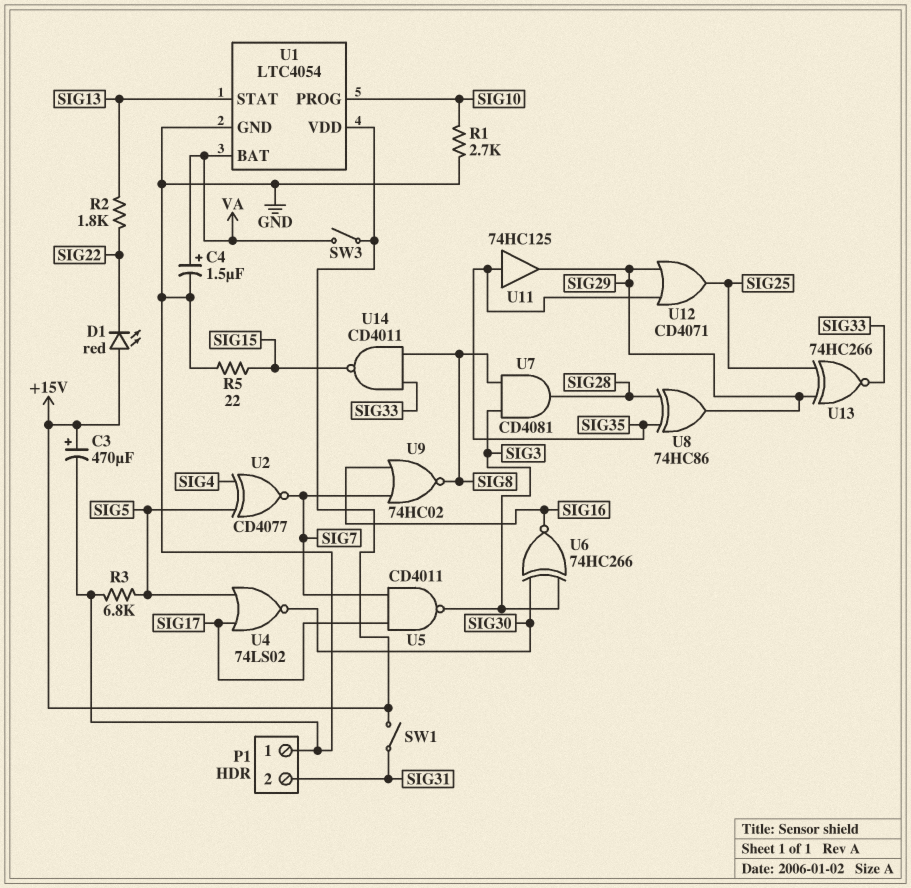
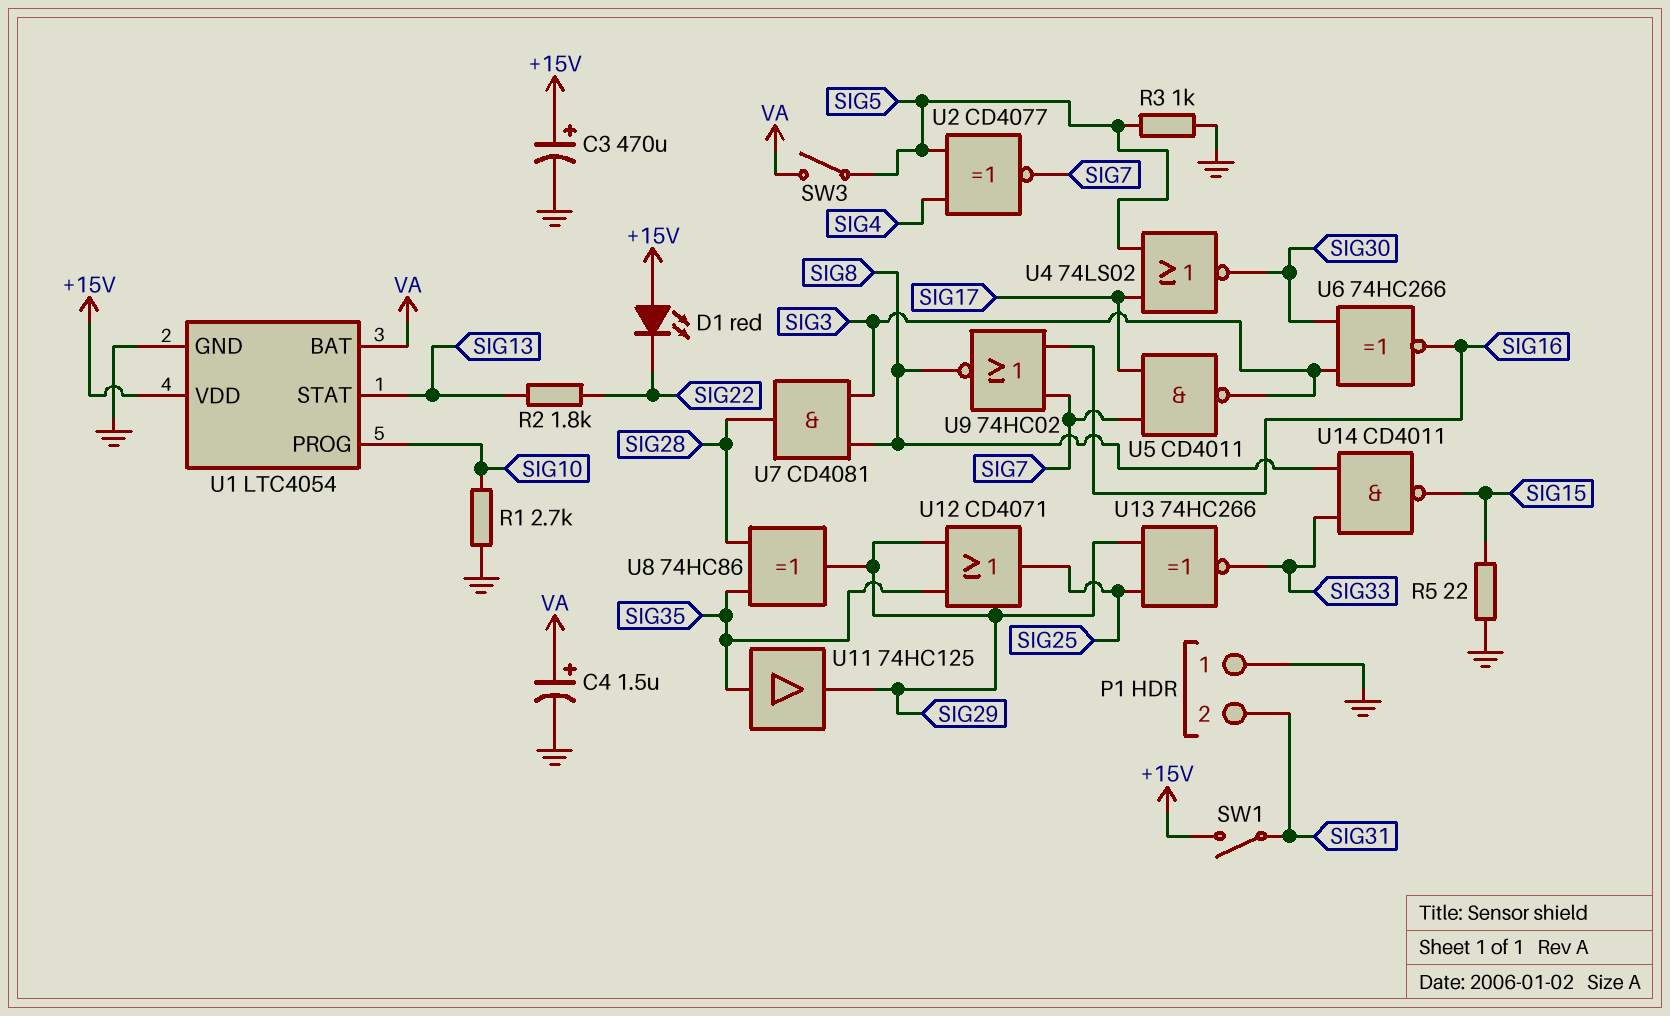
R3: 6.8k (GND, SIG5) -> 1k (GND, SIG5)
SW3: switch (+15V, VA) -> switch (SIG5, VA)

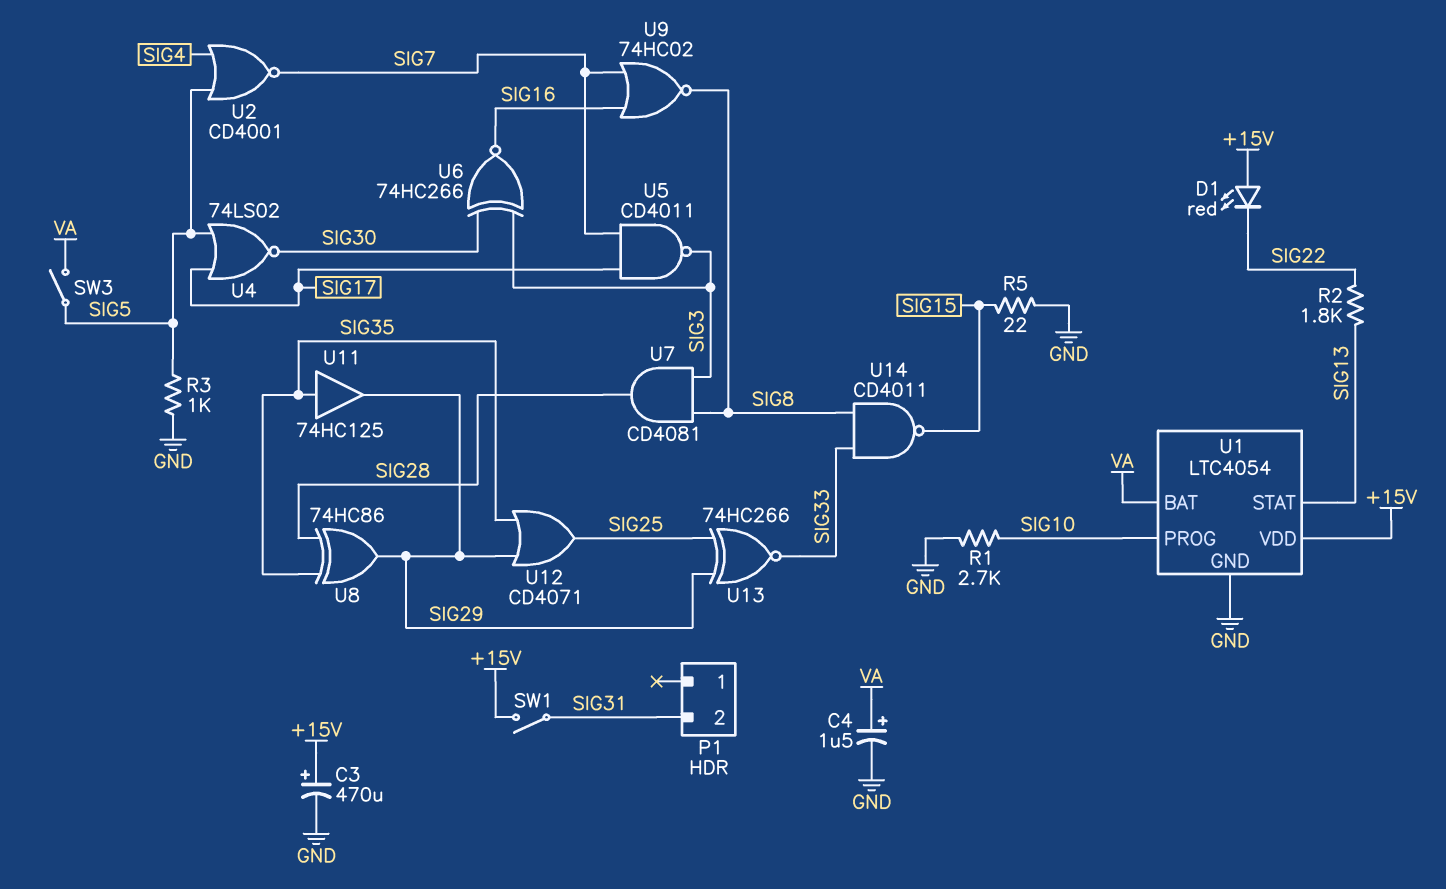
P1 pin 1: GND -> none
U2: XNOR CD4077 (in SIG4, in SIG5, out SIG7) -> NOR CD4001 (in SIG4, in SIG5, out SIG7)

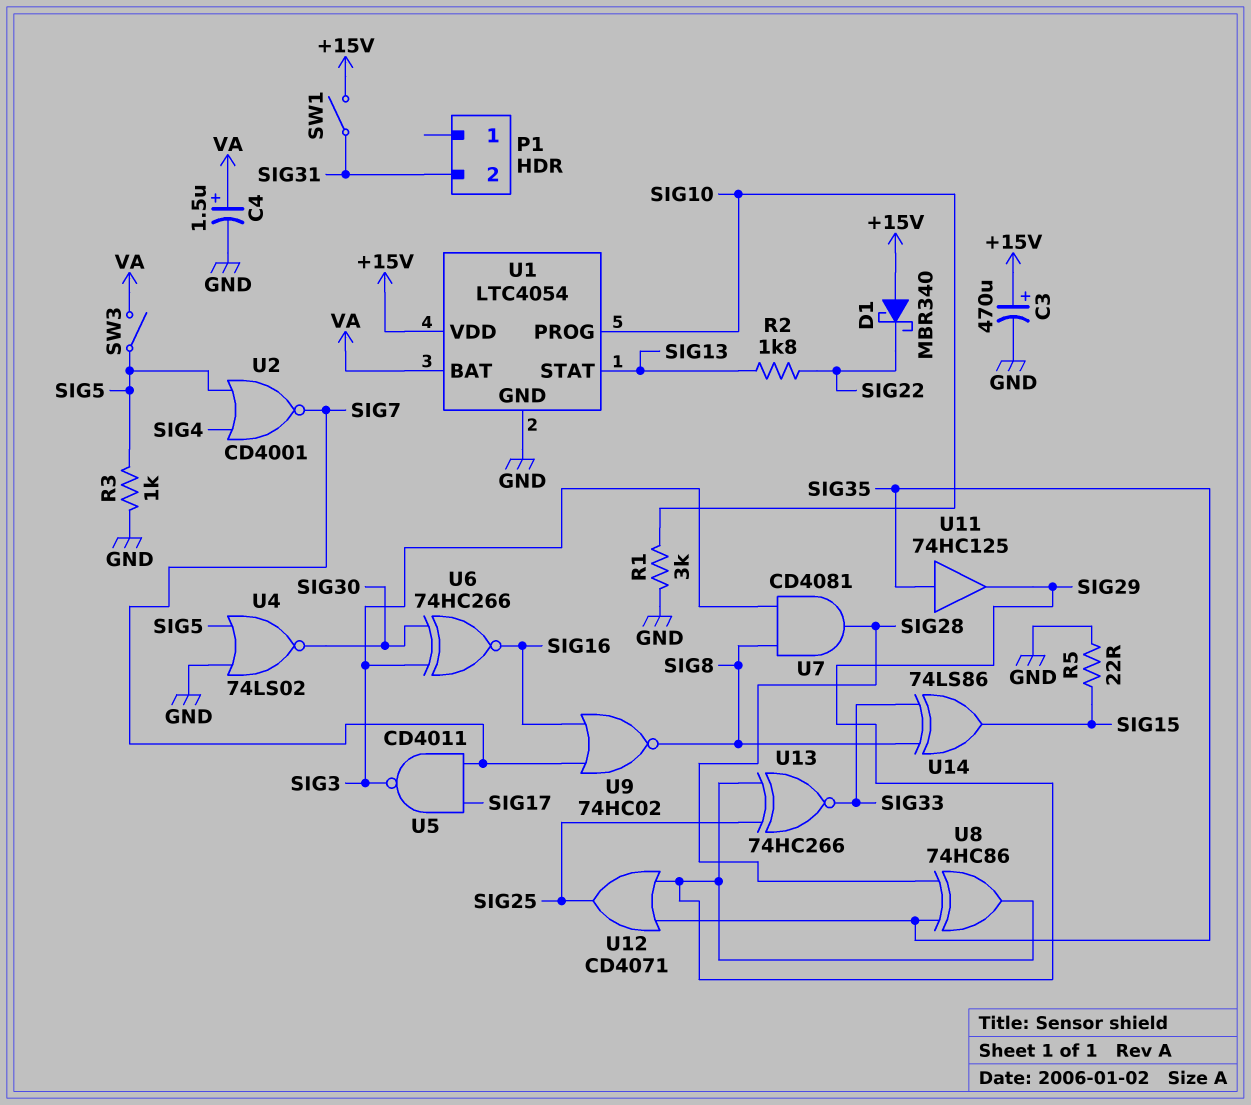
D1: LED red (A +15V, K SIG22) -> schottky MBR340 (A +15V, K SIG22)
R1: 2.7k (GND, SIG10) -> 3k (GND, SIG10)
U4: NOR 74LS02 (in SIG5, in SIG17, out SIG30) -> NOR 74LS02 (in GND, in SIG5, out SIG30)
U14: NAND CD4011 (in SIG8, in SIG33, out SIG15) -> XOR 74LS86 (in SIG8, in SIG33, out SIG15)

